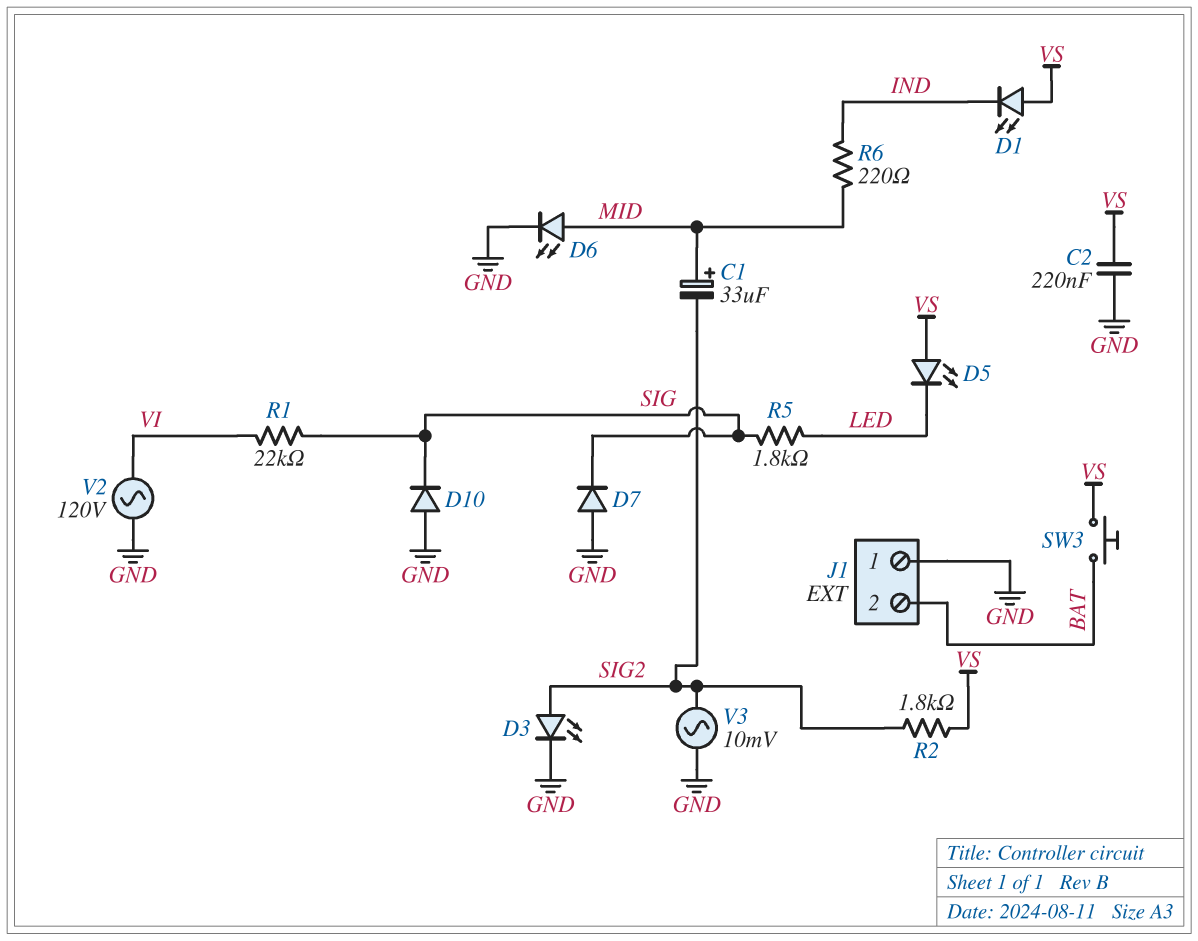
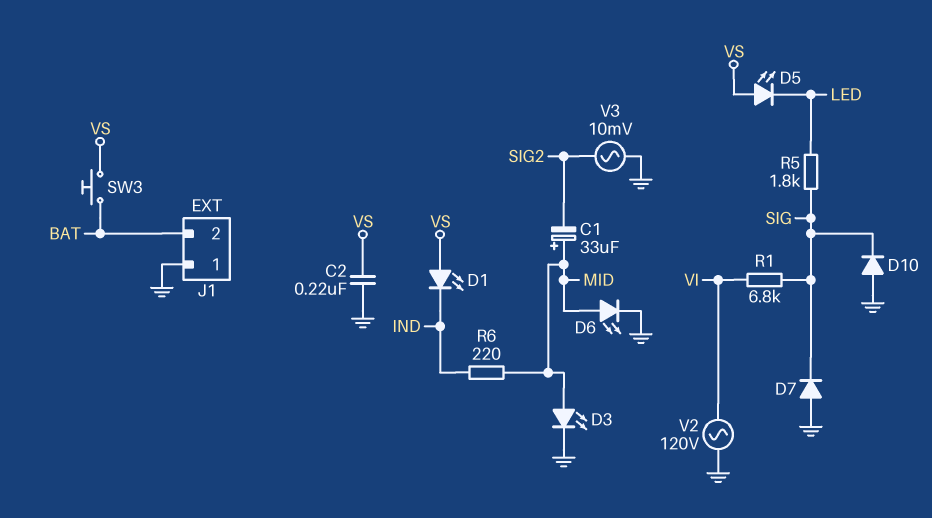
D3: LED (A SIG2, K GND) -> LED (A MID, K GND)
R1: 22k (SIG, VI) -> 6.8k (SIG, VI)
R2: 1.8k (SIG2, VS) -> none

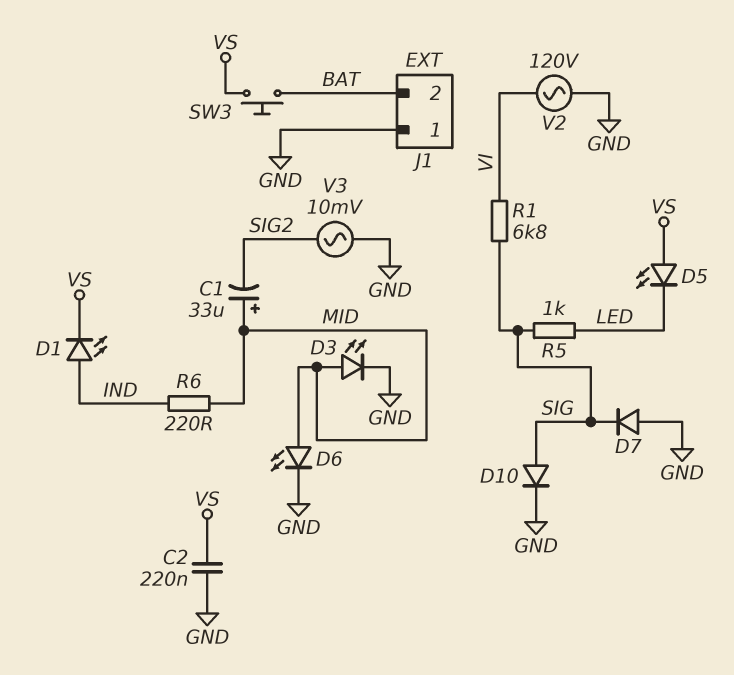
D1: LED (A VS, K IND) -> LED (A IND, K VS)
D10: diode (A GND, K SIG) -> diode (A SIG, K GND)
R5: 1.8k (LED, SIG) -> 1k (LED, SIG)

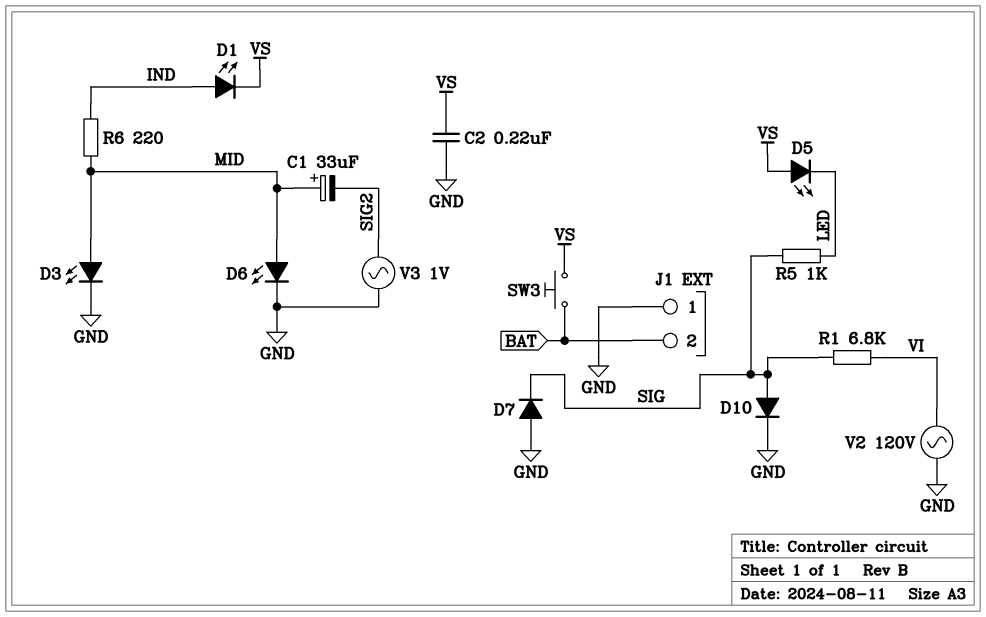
V3: AC 10mV (GND, SIG2) -> AC 1V (GND, SIG2)

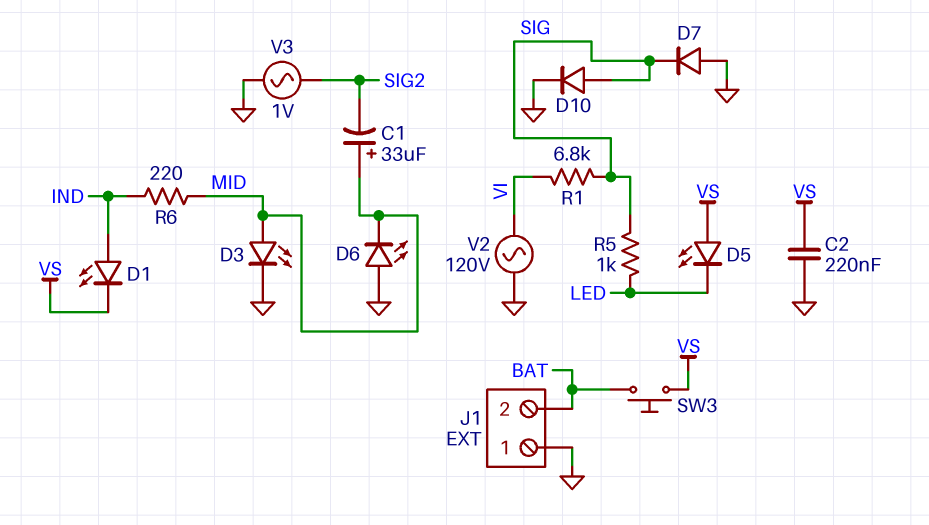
D6: LED (A MID, K GND) -> LED (A GND, K MID)

